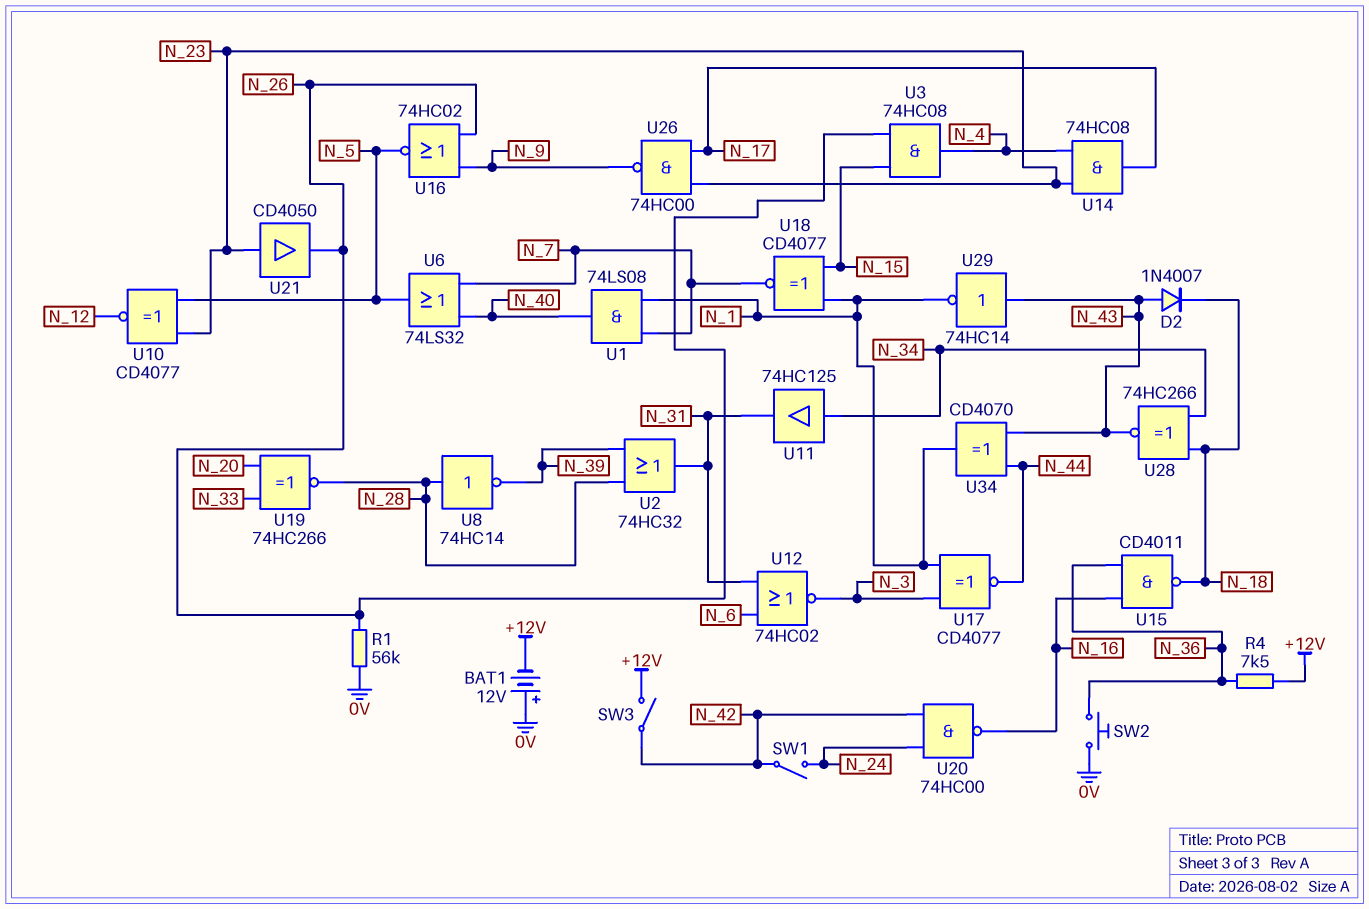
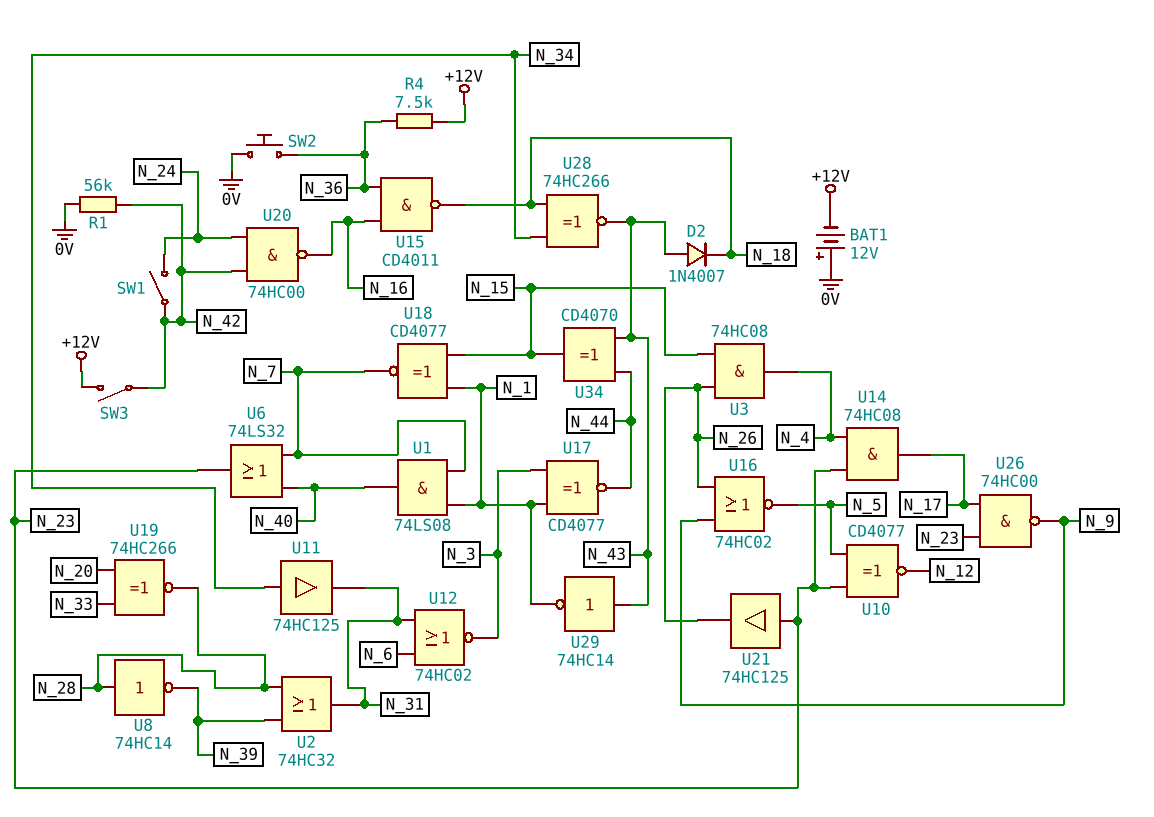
R1: 56k (0V, N_26) -> 56k (0V, N_42)
U6: OR 74LS32 (in N_7, in N_40, out N_5) -> OR 74LS32 (in N_7, in N_40, out N_23)
U21: buffer CD4050 (in N_23, out N_26) -> buffer 74HC125 (in N_23, out N_26)
U34: XOR CD4070 (in N_43, in N_44, out N_1) -> XOR CD4070 (in N_43, in N_44, out N_15)

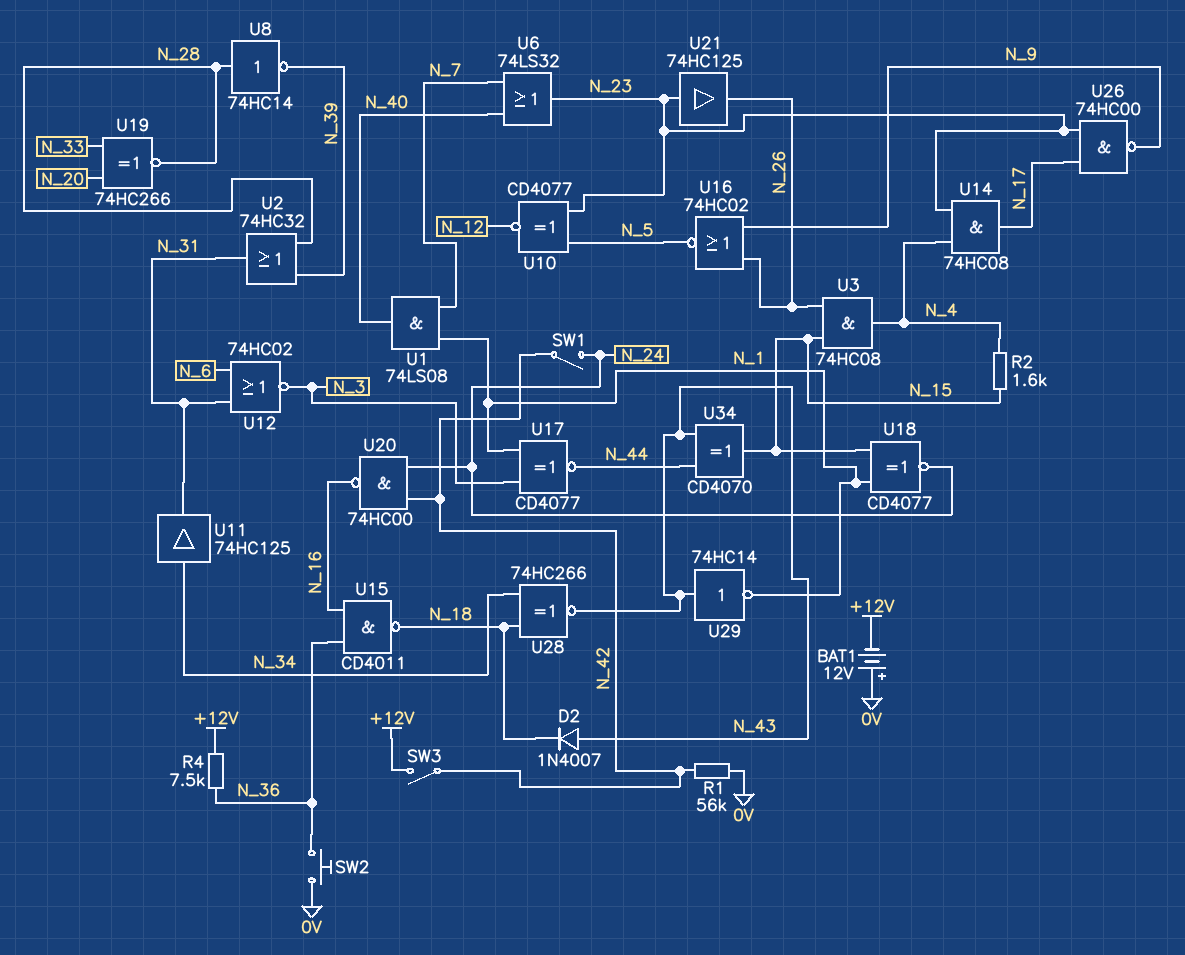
R2: none -> 1.6k (N_4, N_15)
U18: XNOR CD4077 (in N_1, in N_15, out N_7) -> XNOR CD4077 (in N_1, in N_15, out N_24)

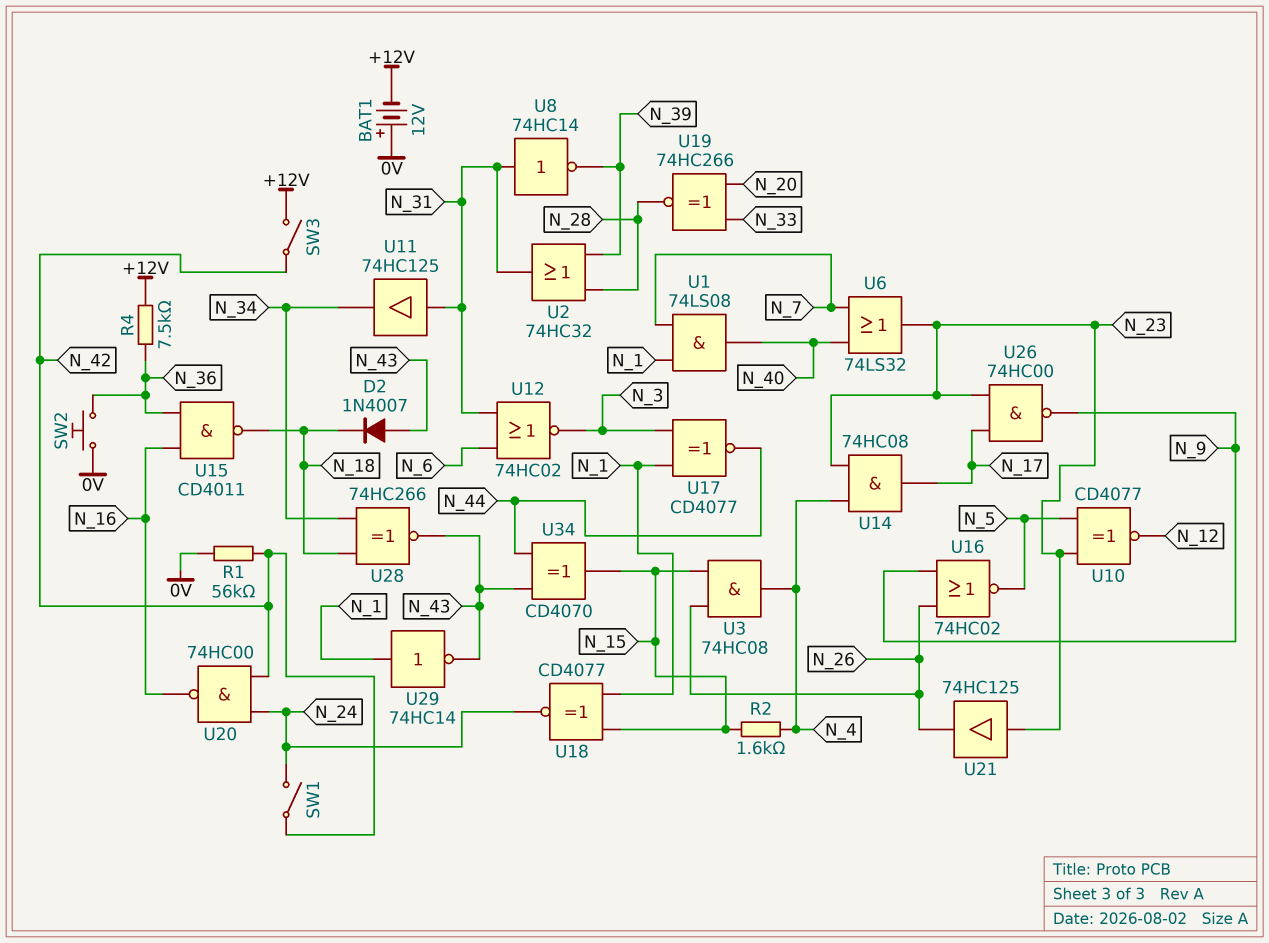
U8: NOT 74HC14 (in N_28, out N_39) -> NOT 74HC14 (in N_31, out N_39)
U11: buffer 74HC125 (in N_34, out N_31) -> buffer 74HC125 (in N_31, out N_34)
U29: NOT 74HC14 (in N_43, out N_1) -> NOT 74HC14 (in N_1, out N_43)

